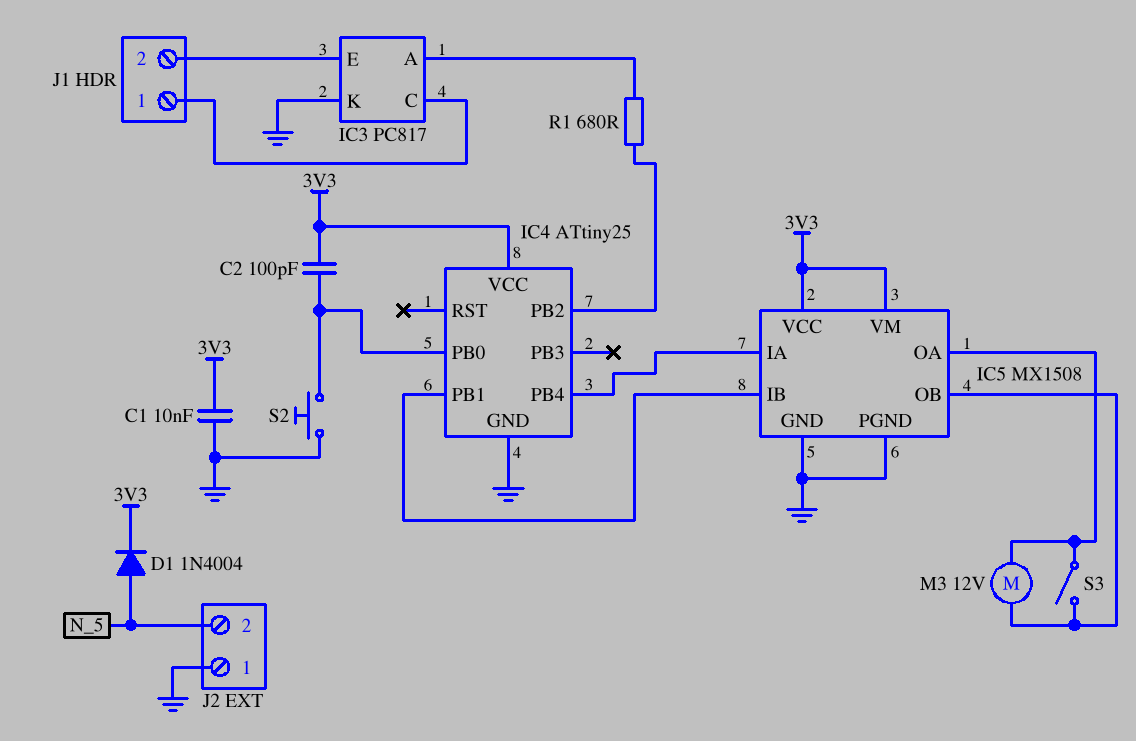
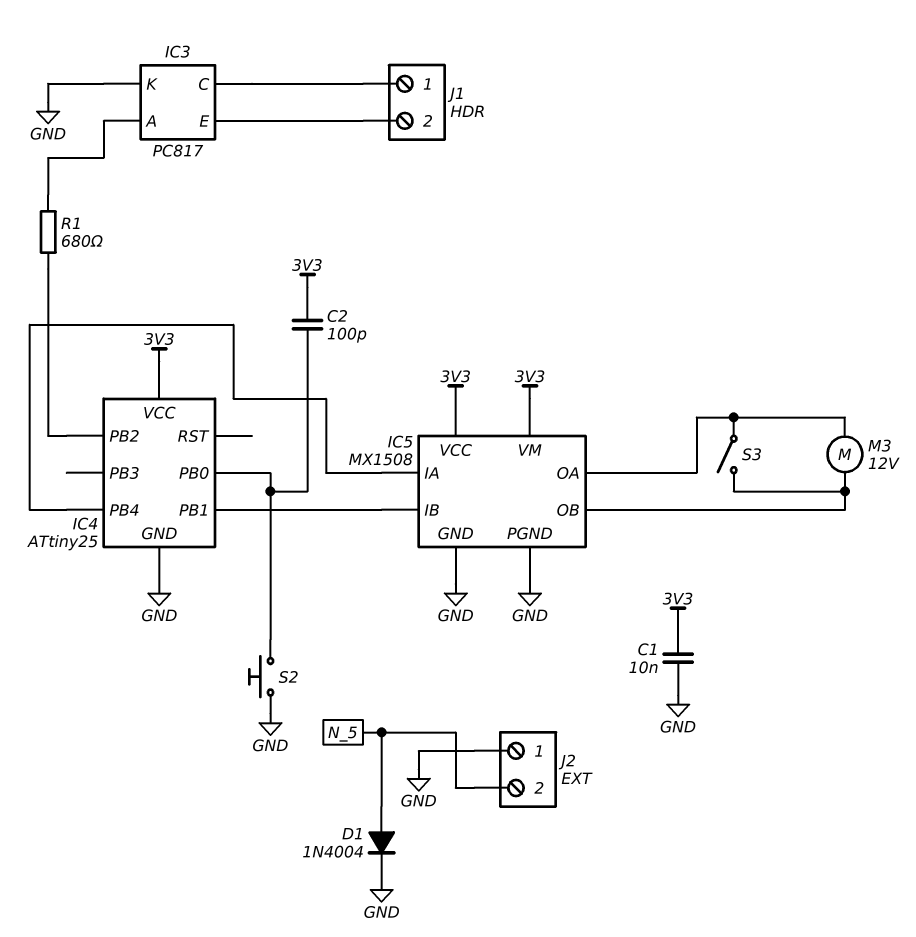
D1: diode 1N4004 (A N_5, K 3V3) -> diode 1N4004 (A N_5, K GND)

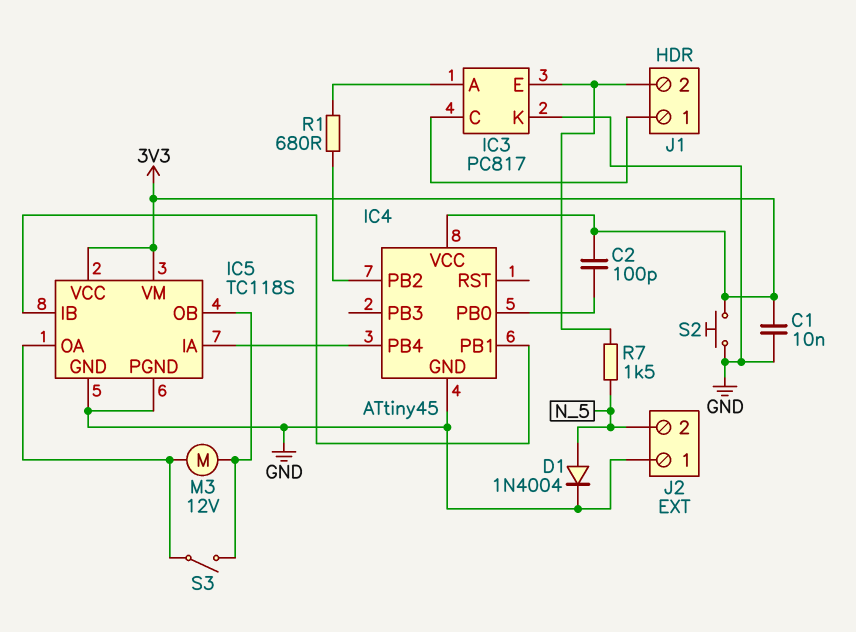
IC4: ATtiny25 -> ATtiny45
IC5: MX1508 -> TC118S
R7: none -> 1.5k (IC3/E, N_5)
S2: button (GND, IC4/PB0) -> button (3V3, GND)

